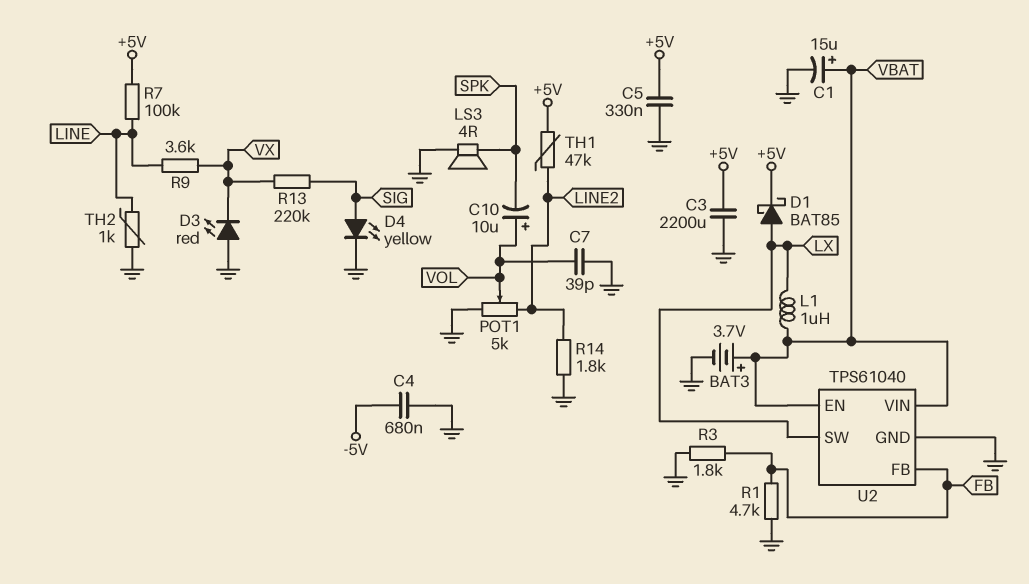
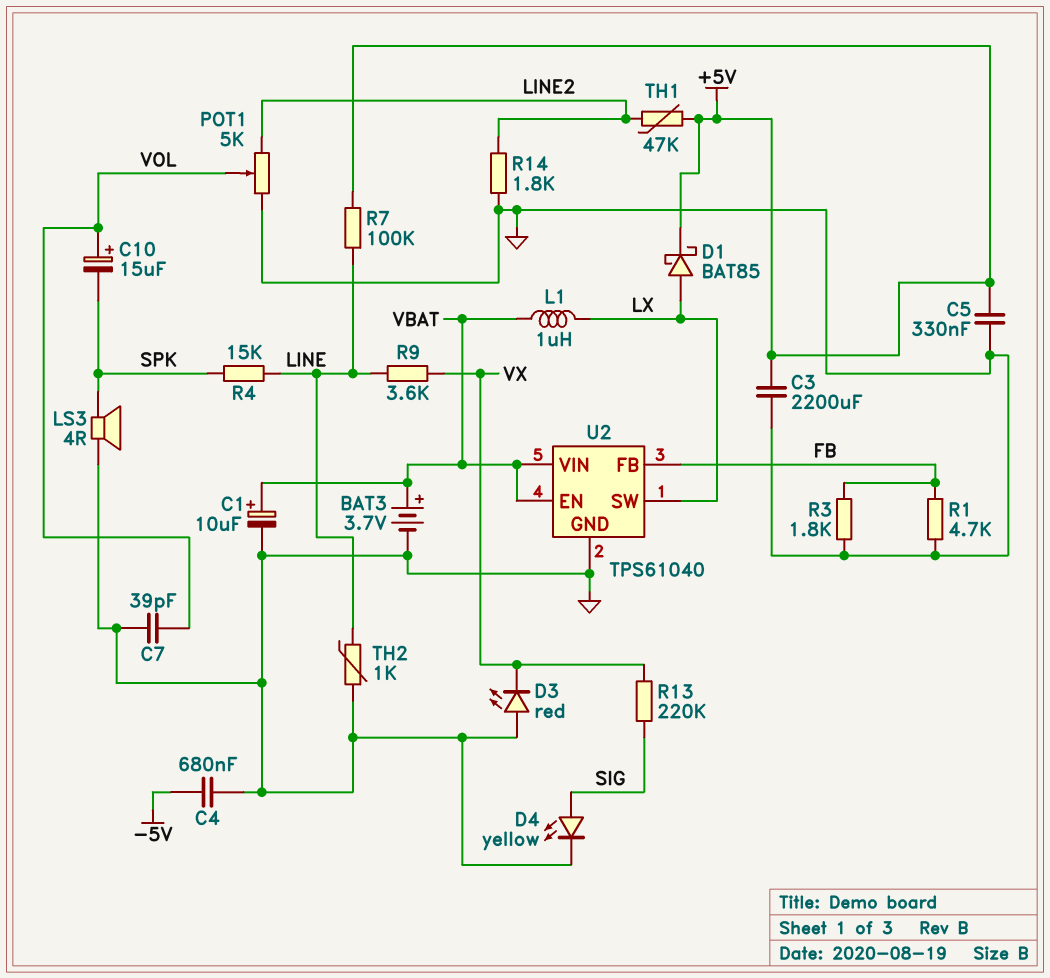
C1: 15uF (plus VBAT, minus GND) -> 10uF (plus VBAT, minus GND)
C10: 10uF (plus VOL, minus SPK) -> 15uF (plus VOL, minus SPK)
R4: none -> 15k (LINE, SPK)

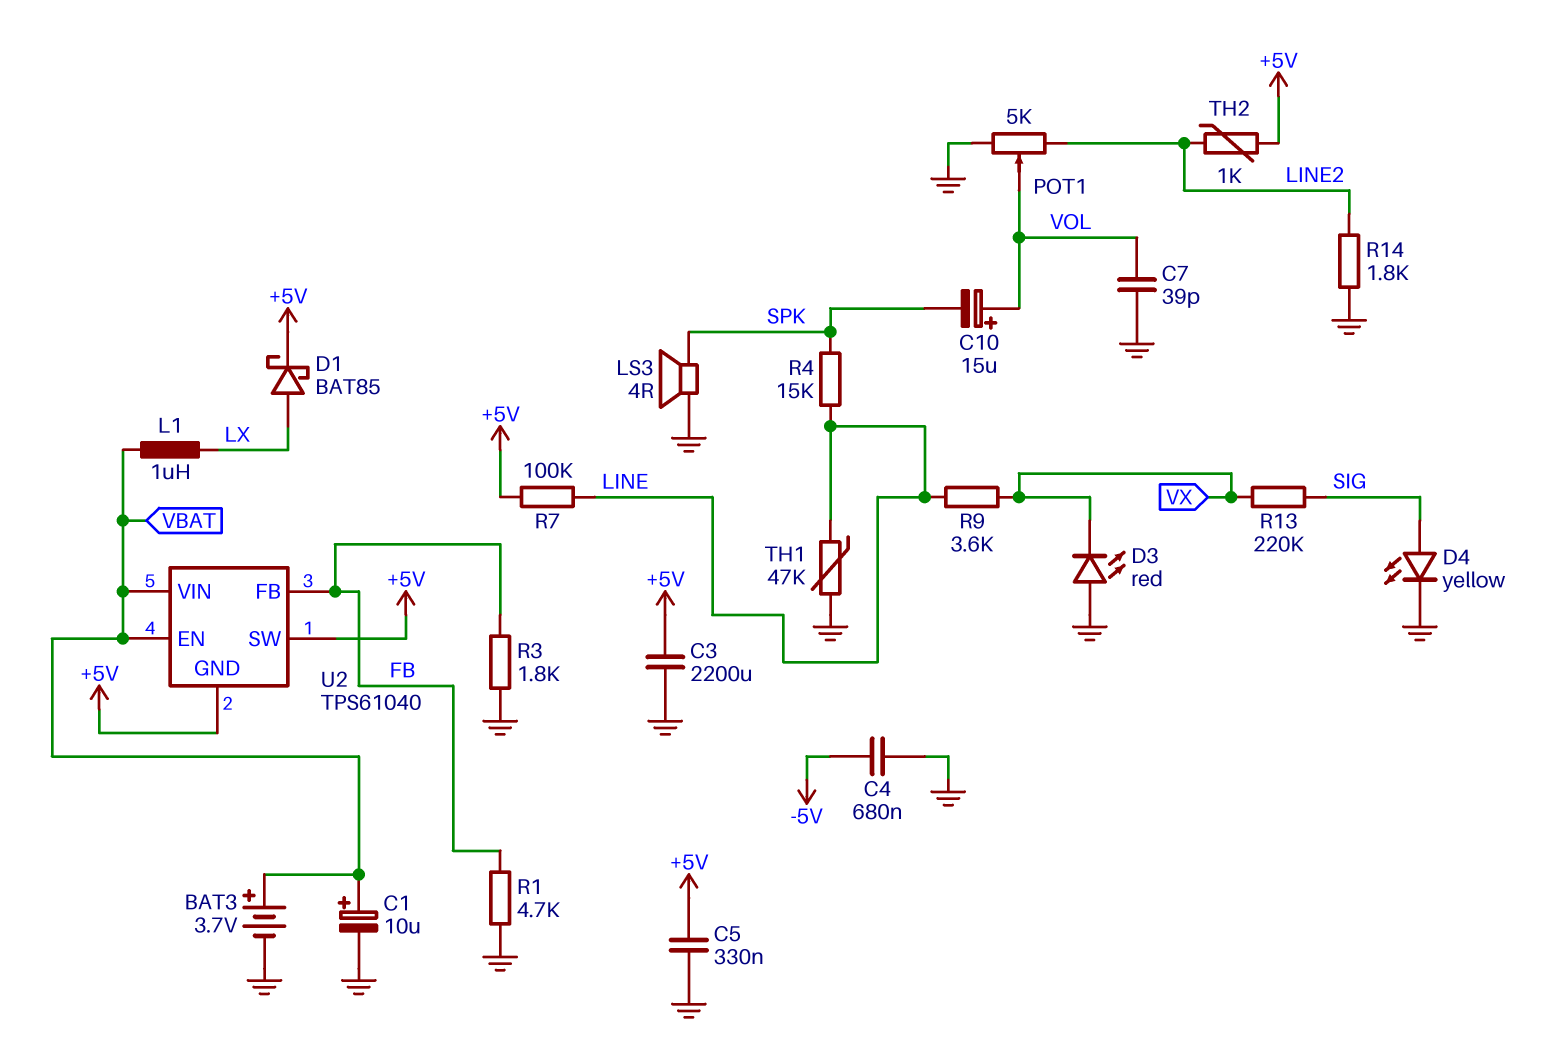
TH1: 47k (+5V, LINE2) -> 47k (GND, LINE)
TH2: 1k (GND, LINE) -> 1k (+5V, LINE2)
U2 pin GND: GND -> +5V
U2 pin SW: LX -> +5V

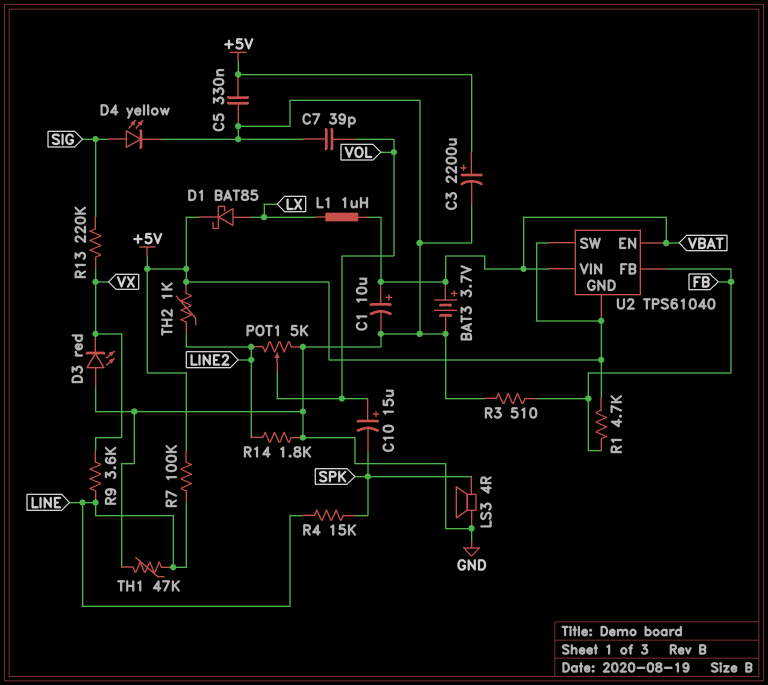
C3: 2200uF (+5V, GND) -> 2200uF (plus +5V, minus GND)
C4: 680nF (-5V, GND) -> none
R1: 4.7k (FB, GND) -> 4.7k (+5V, FB)
R3: 1.8k (FB, GND) -> 510 (FB, GND)

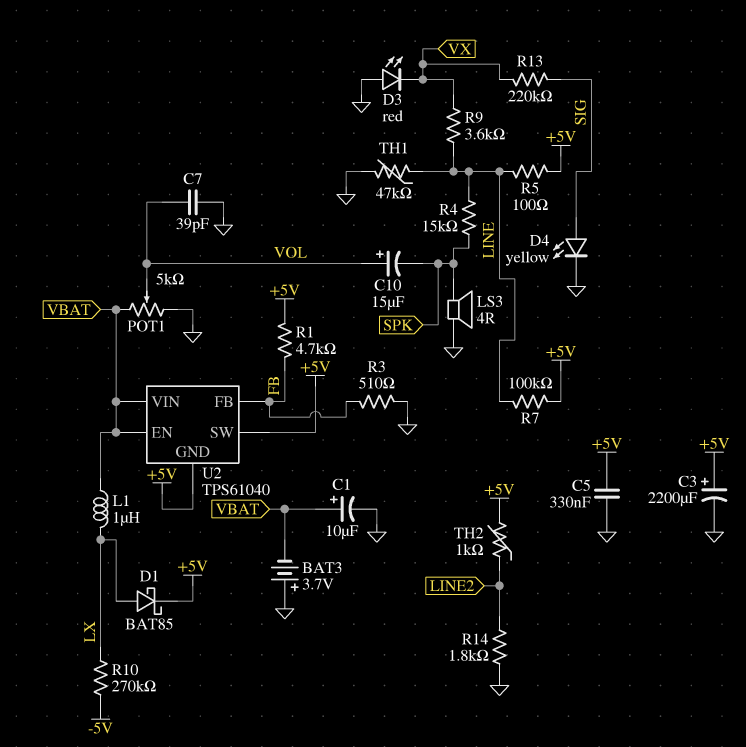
BAT3: 3.7V (plus VBAT, minus GND) -> 3.7V (plus GND, minus VBAT)
POT1: 5k (GND, LINE2, wiper VOL) -> 5k (GND, VBAT, wiper VOL)
R5: none -> 100 (+5V, LINE)
R10: none -> 270k (-5V, LX)

